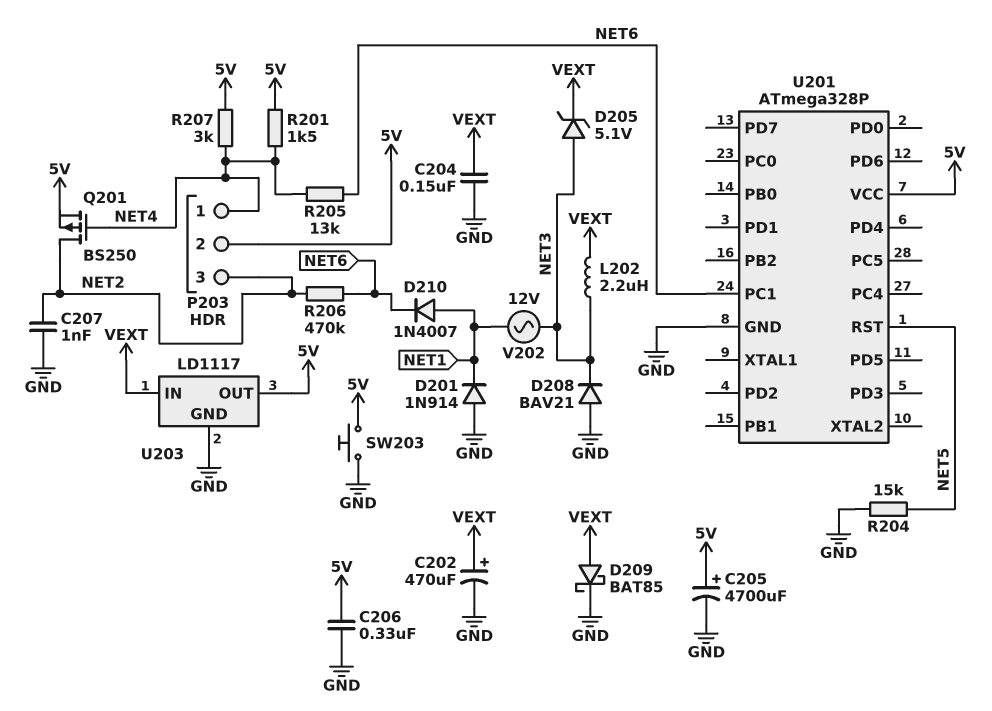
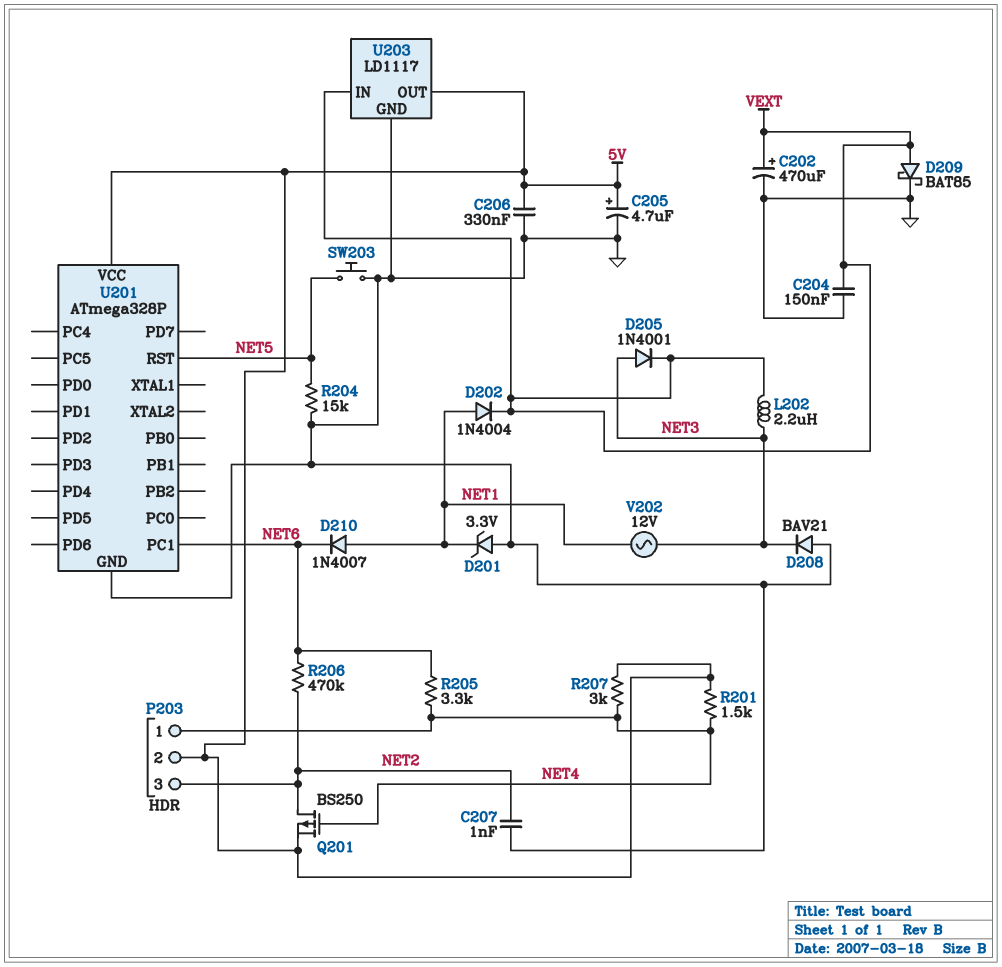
C205: 4700uF (plus 5V, minus GND) -> 4.7uF (plus 5V, minus GND)
D201: diode 1N914 (A GND, K NET1) -> zener 3.3V (A GND, K NET1)
D202: none -> diode 1N4004 (A NET1, K VEXT)
D205: zener 5.1V (A NET3, K VEXT) -> diode 1N4001 (A NET3, K VEXT)
R205: 13k (NET4, NET6) -> 3.3k (NET4, NET6)
SW203: button (5V, GND) -> button (GND, NET5)

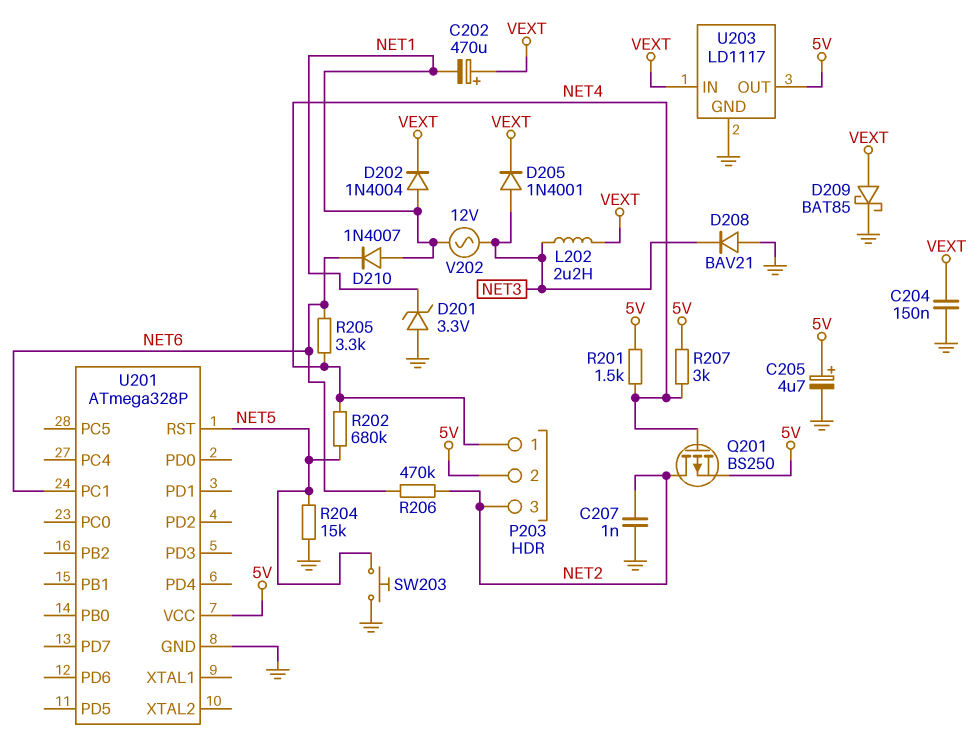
C202: 470uF (plus VEXT, minus GND) -> 470uF (plus VEXT, minus NET1)
C206: 330nF (5V, GND) -> none
R202: none -> 680k (NET4, NET5)

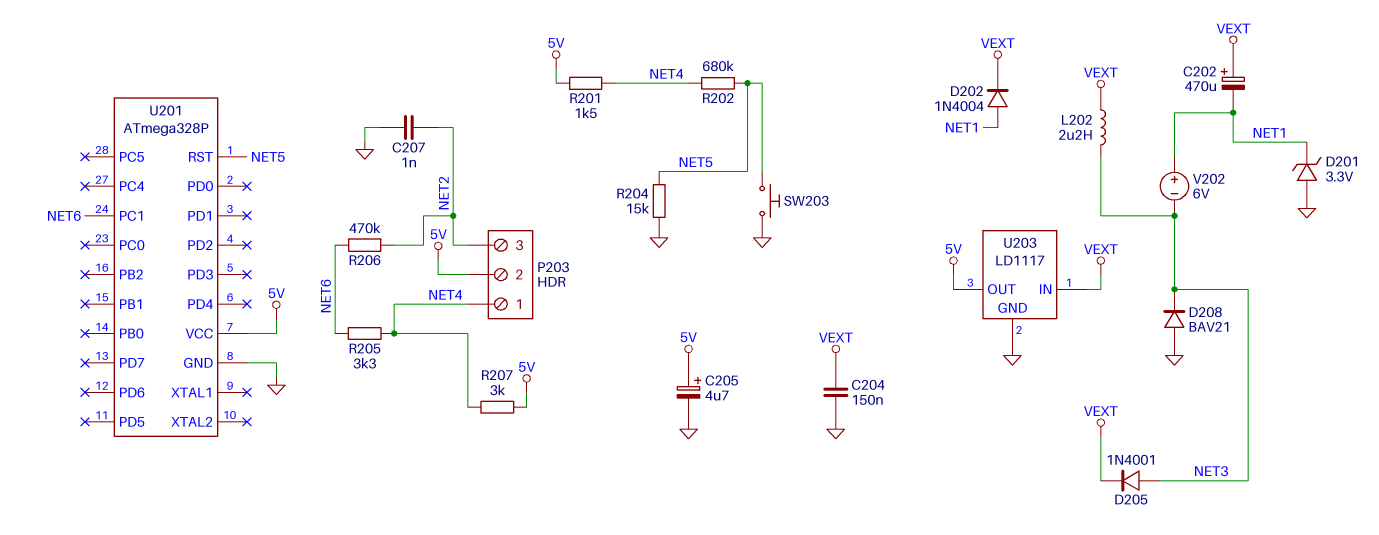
D209: schottky BAT85 (A VEXT, K GND) -> none
D210: diode 1N4007 (A NET1, K NET6) -> none
Q201: PMOS BS250 (G NET4, D NET2, S 5V) -> none
V202: AC 12V (NET1, NET3) -> 6V (plus NET1, minus NET3)

